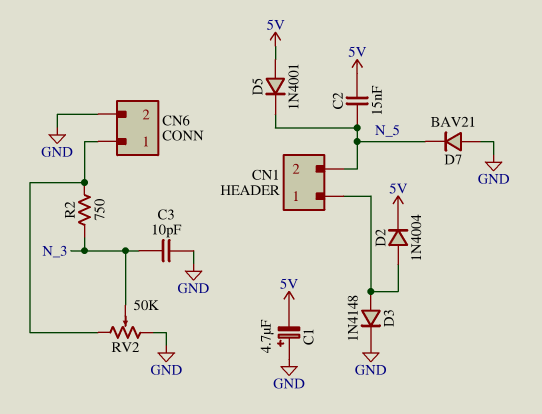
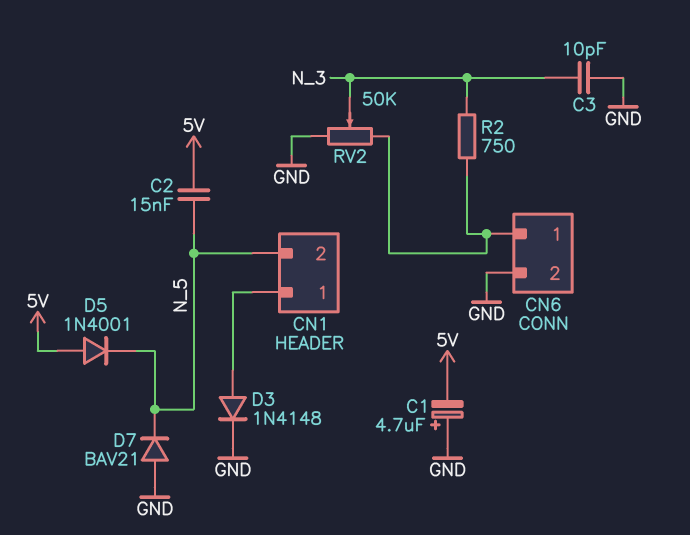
D2: diode 1N4004 (A CN1/1, K 5V) -> none

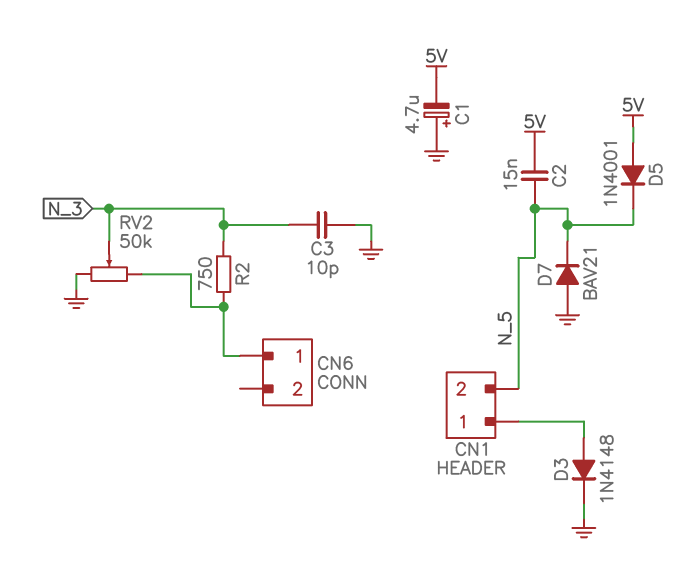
CN6 pin 2: GND -> none

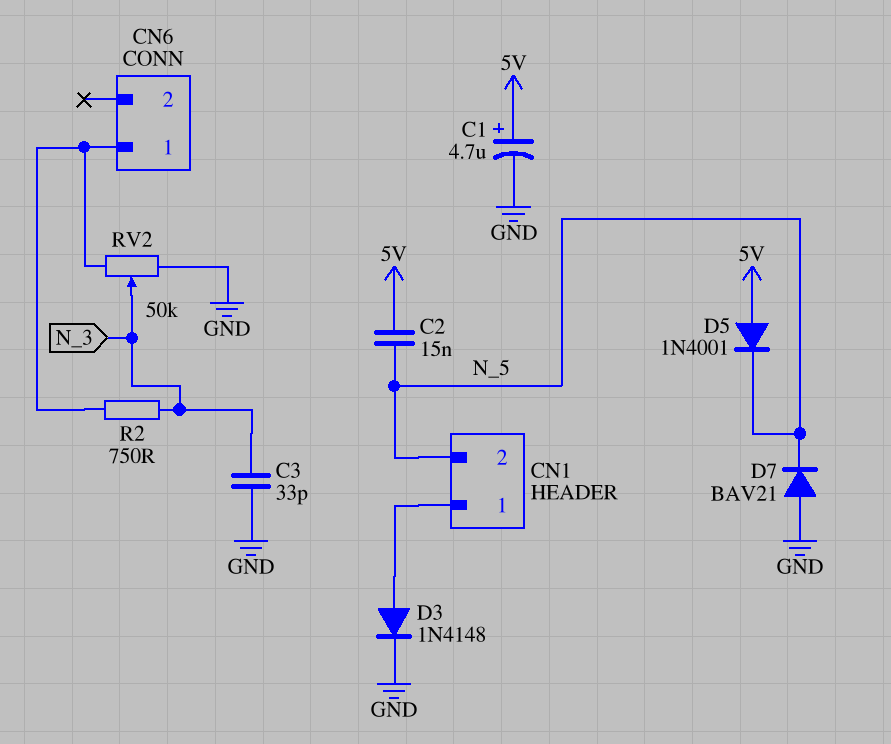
C1: 4.7uF (plus GND, minus 5V) -> 4.7uF (plus 5V, minus GND)
C3: 10pF (GND, N_3) -> 33pF (GND, N_3)

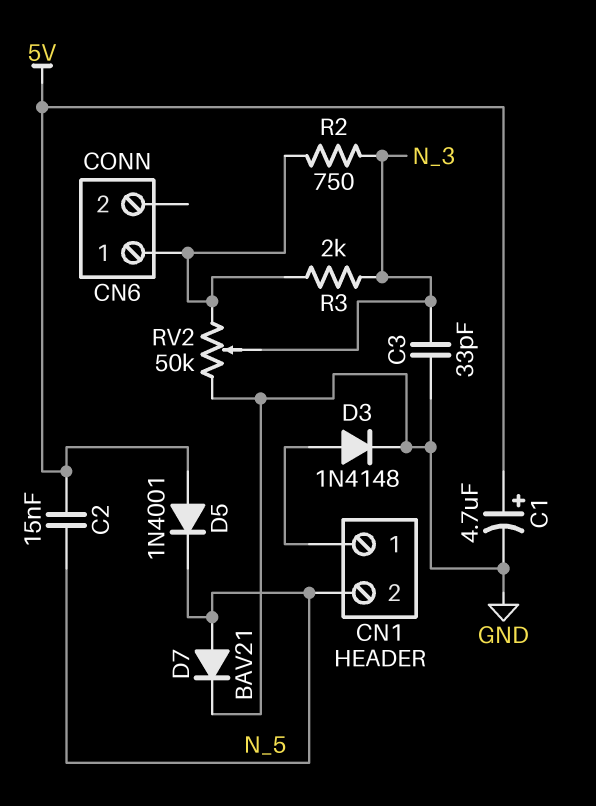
D7: diode BAV21 (A GND, K N_5) -> diode BAV21 (A N_5, K GND)
R3: none -> 2k (CN6/1, N_3)

